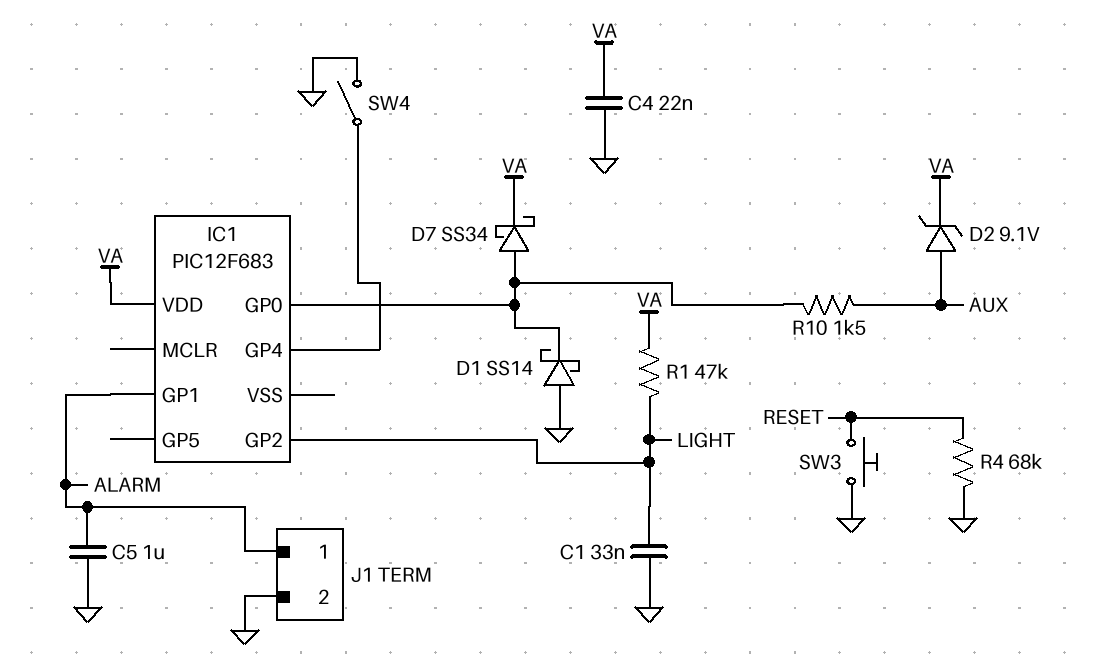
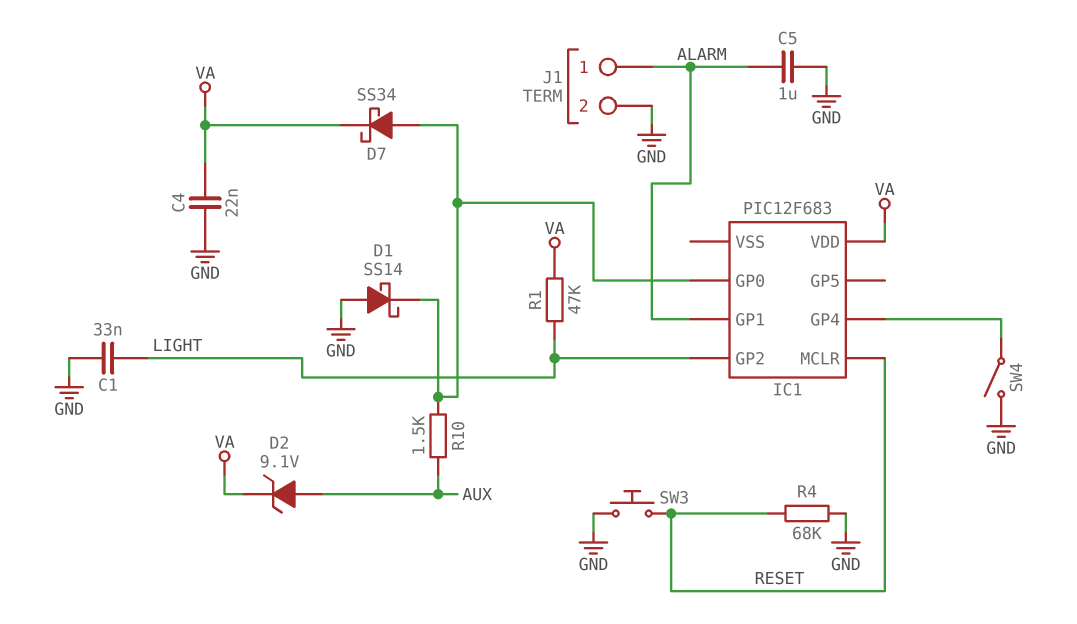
IC1 pin MCLR: none -> RESET

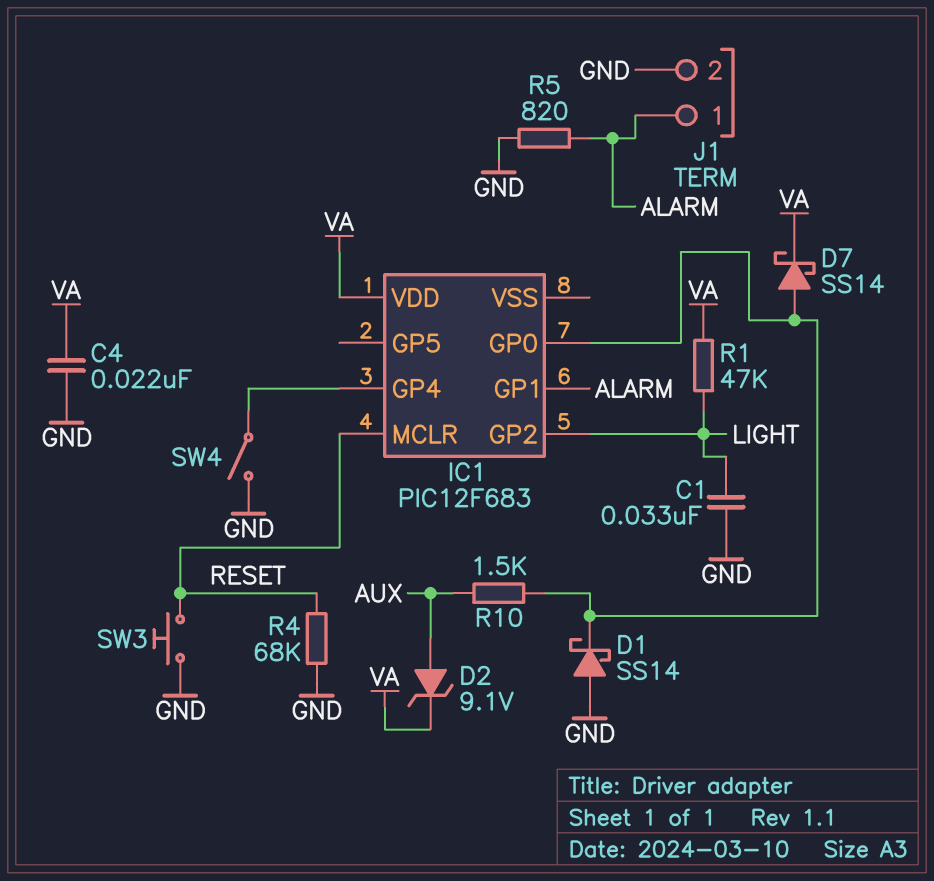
C5: 1uF (ALARM, GND) -> none
D7: schottky SS34 (A IC1/GP0, K VA) -> schottky SS14 (A IC1/GP0, K VA)
R5: none -> 820 (ALARM, GND)

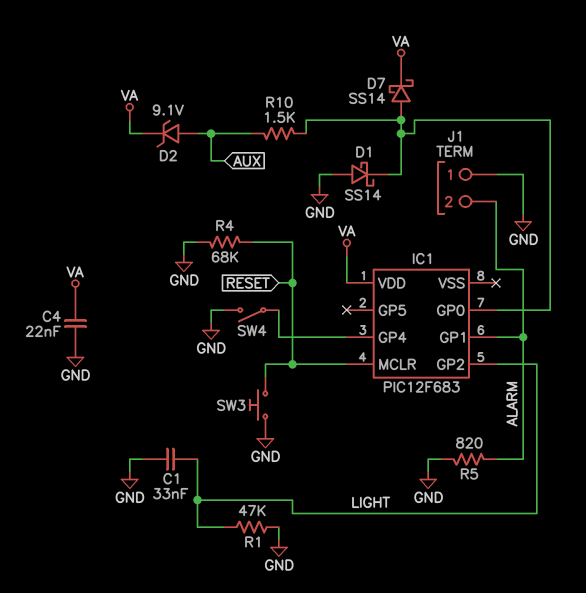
J1 pin 1: ALARM -> GND
J1 pin 2: GND -> ALARM
R1: 47k (LIGHT, VA) -> 47k (GND, LIGHT)

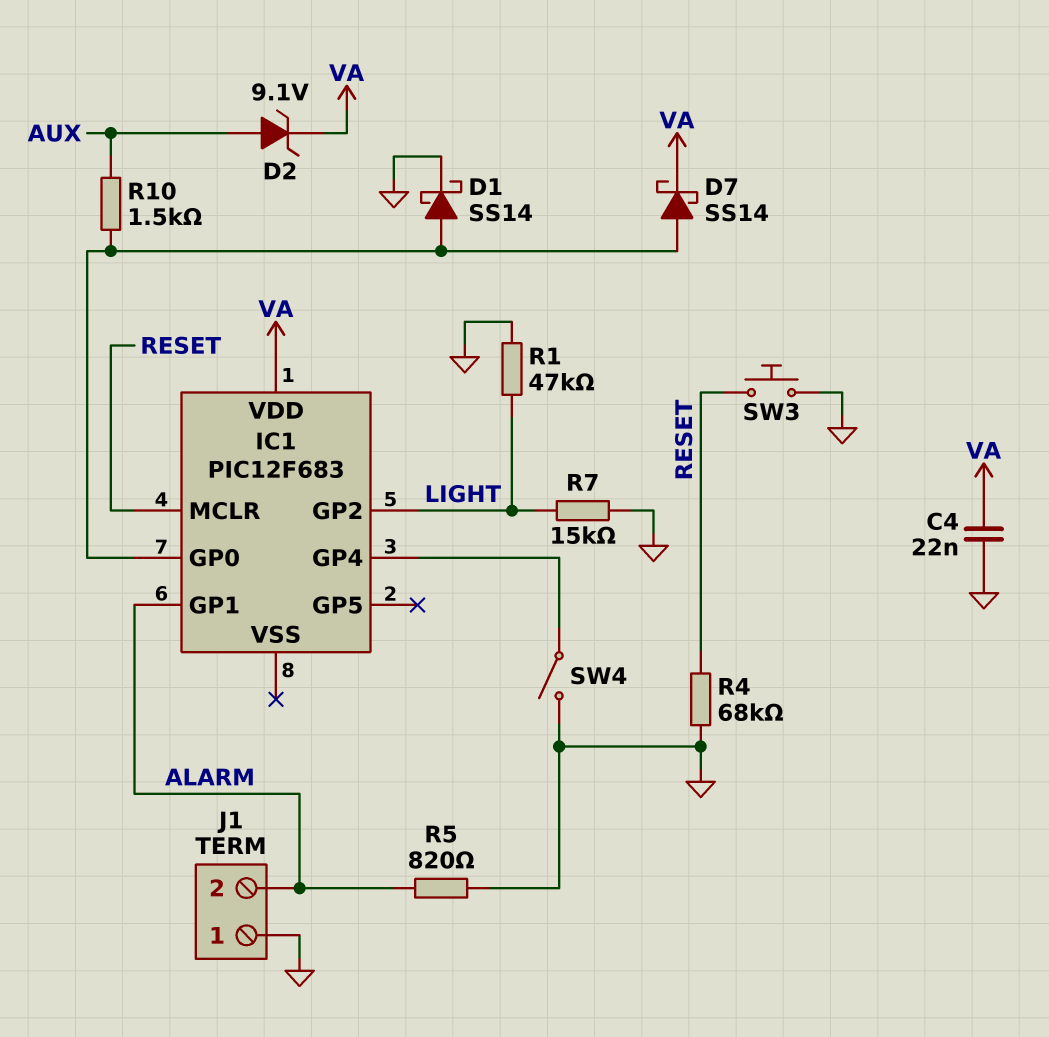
C1: 33nF (GND, LIGHT) -> none
D1: schottky SS14 (A GND, K IC1/GP0) -> schottky SS14 (A IC1/GP0, K GND)
R7: none -> 15k (GND, LIGHT)

